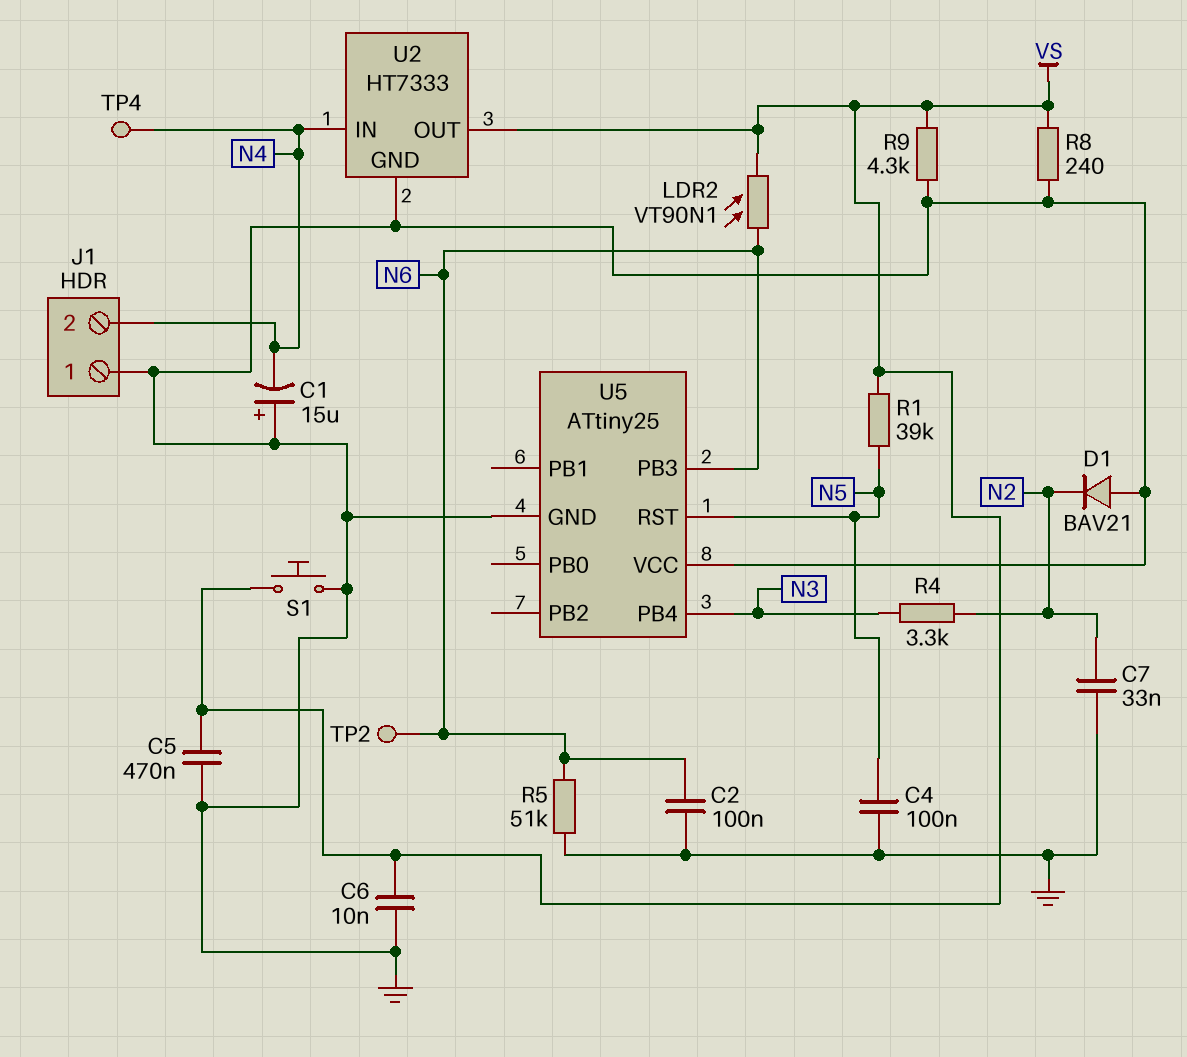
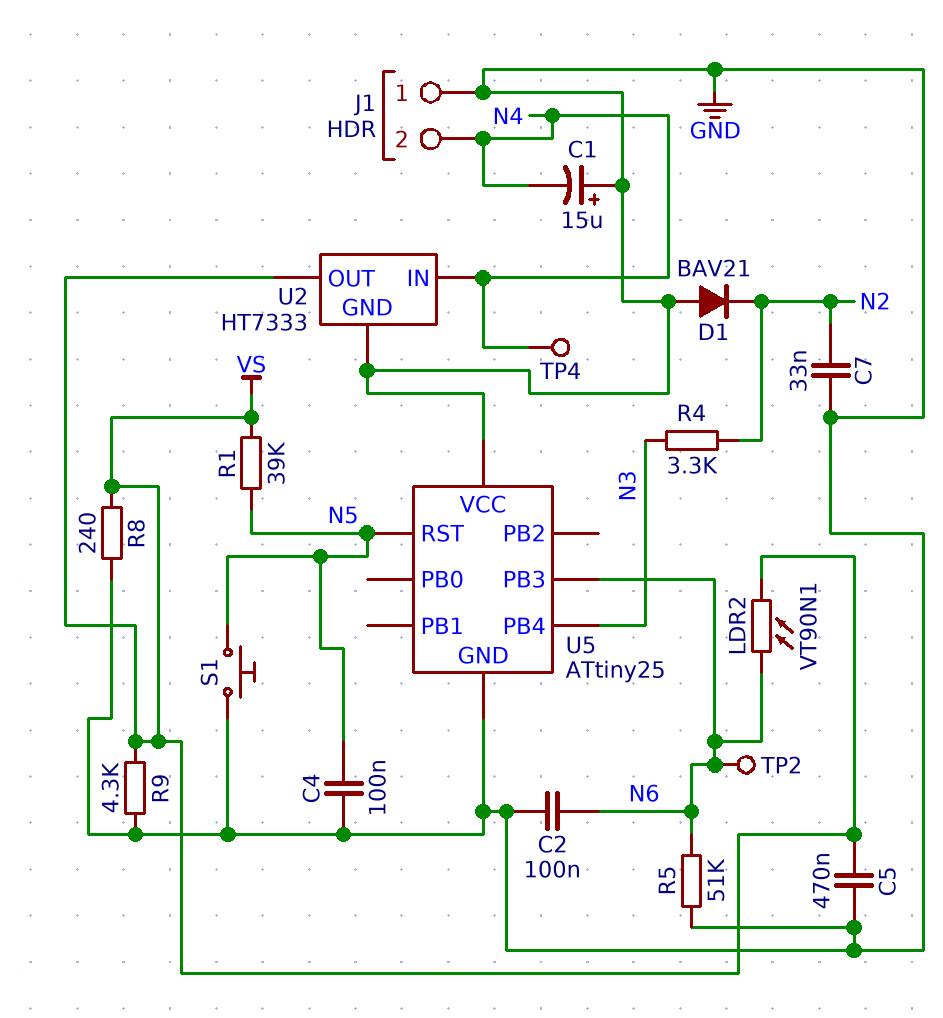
C6: 10nF (GND, VS) -> none
S1: button (GND, VS) -> button (GND, N5)

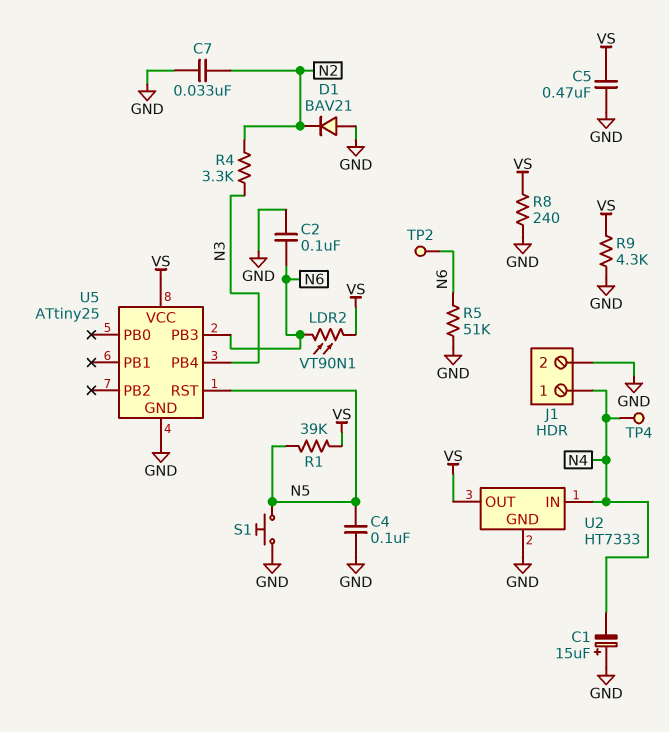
J1 pin 1: GND -> N4
J1 pin 2: N4 -> GND
U5 pin VCC: GND -> VS

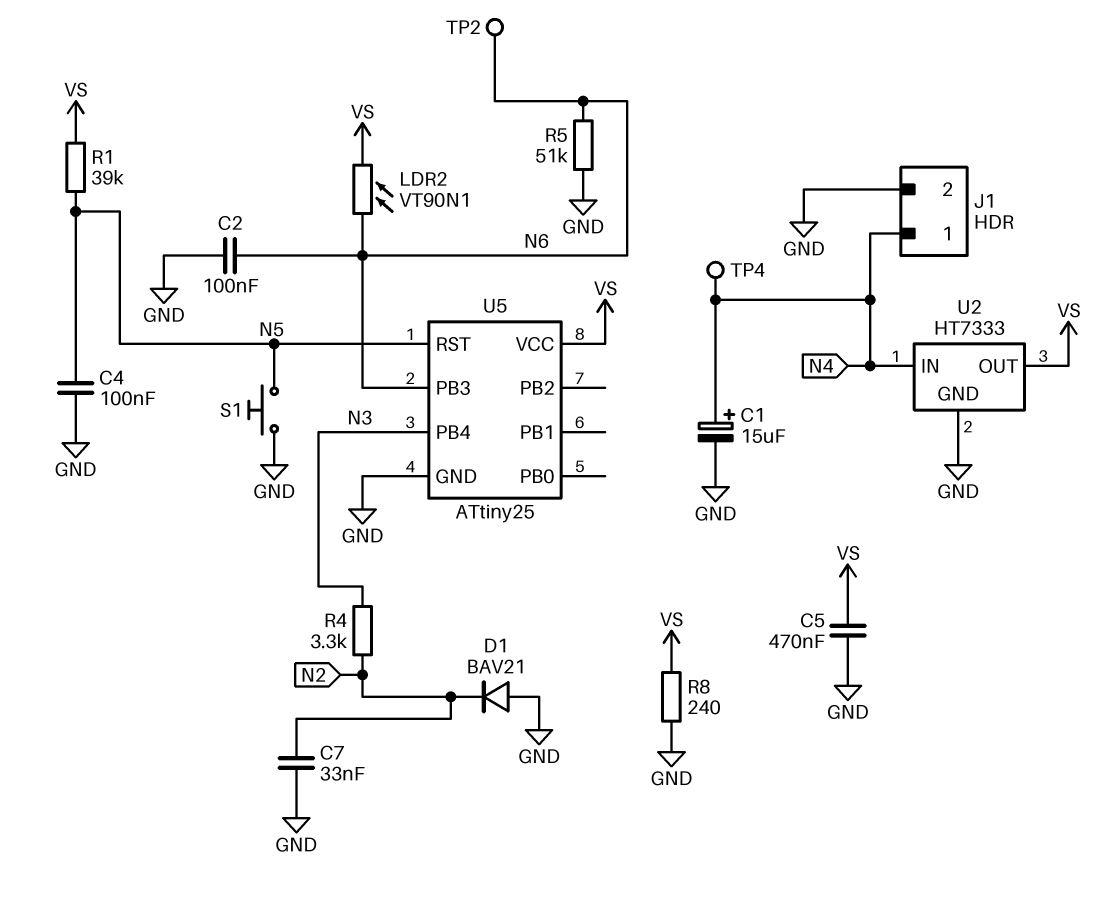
C1: 15uF (plus GND, minus N4) -> 15uF (plus N4, minus GND)
R9: 4.3k (GND, VS) -> none

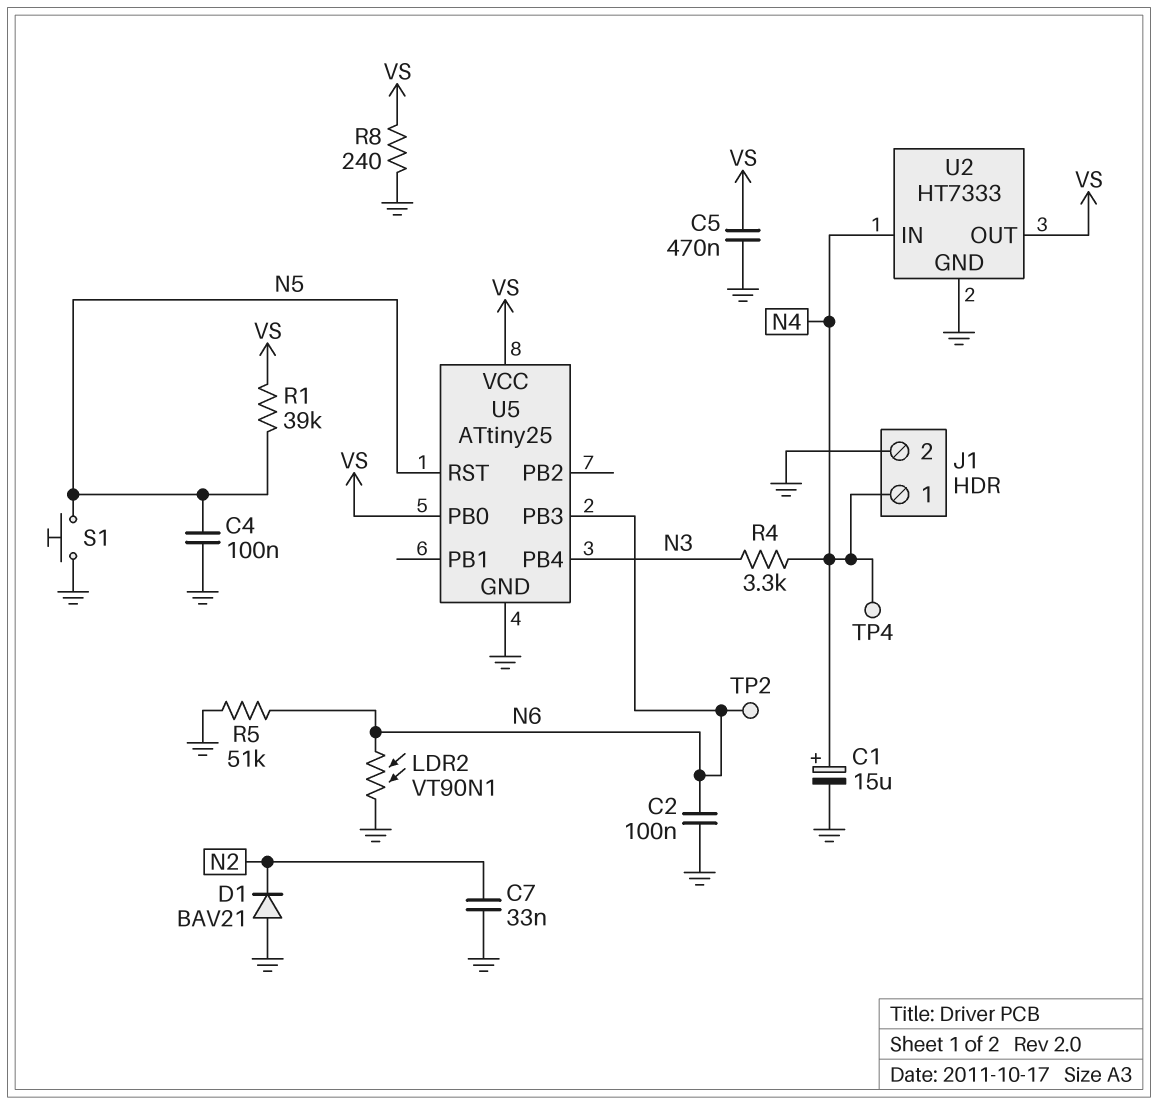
LDR2: VT90N1 (N6, VS) -> VT90N1 (GND, N6)
R4: 3.3k (N2, N3) -> 3.3k (N3, N4)
U5 pin PB0: none -> VS

